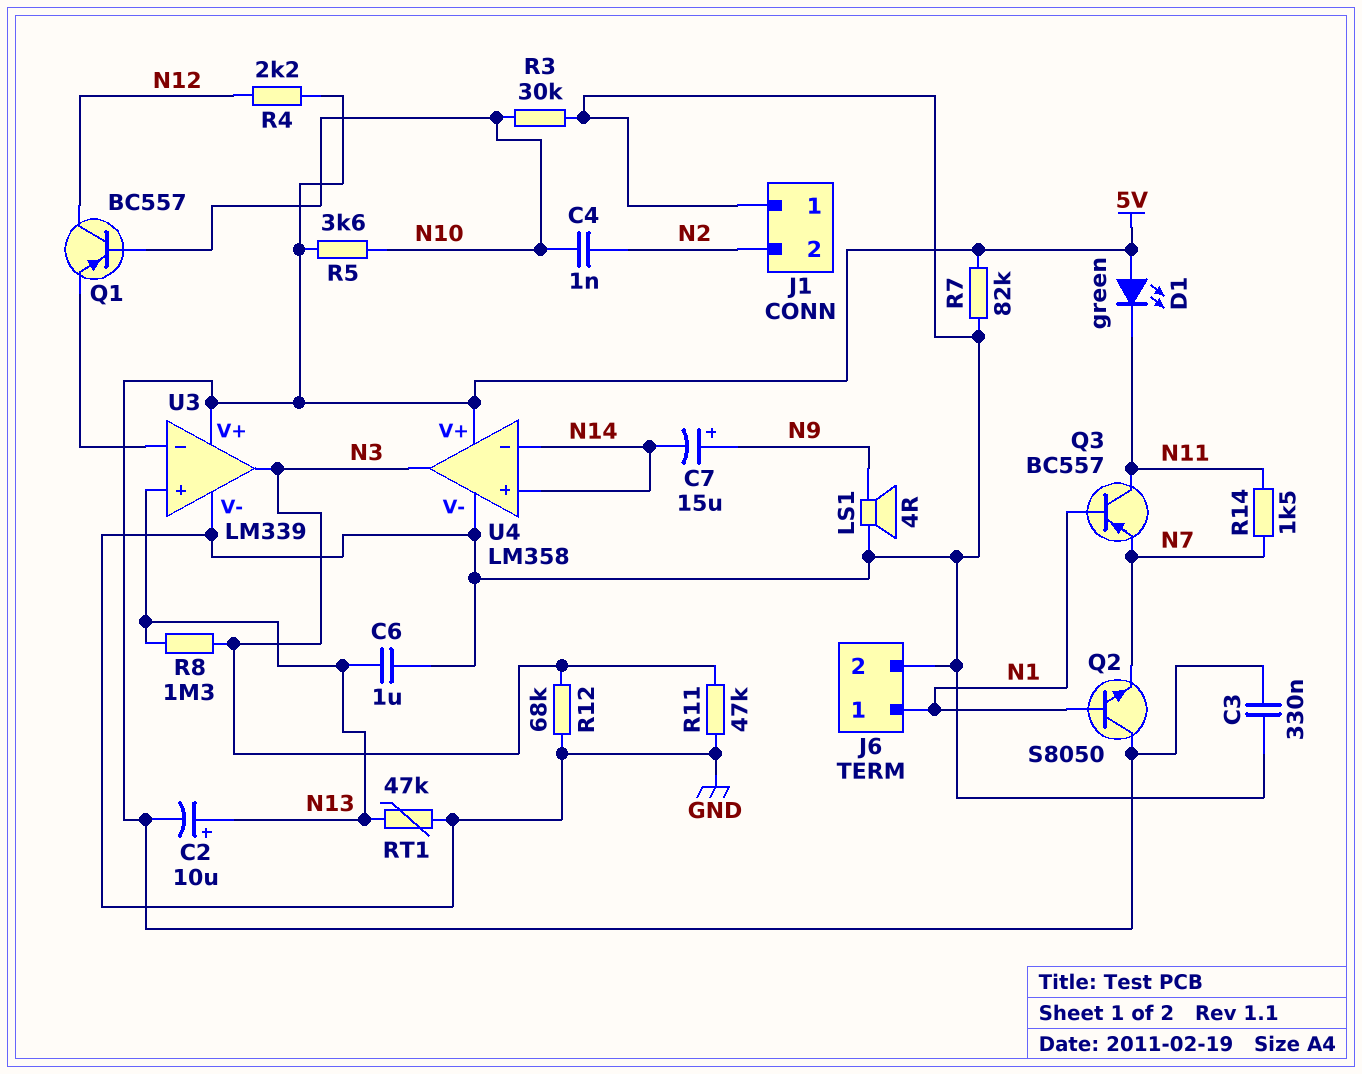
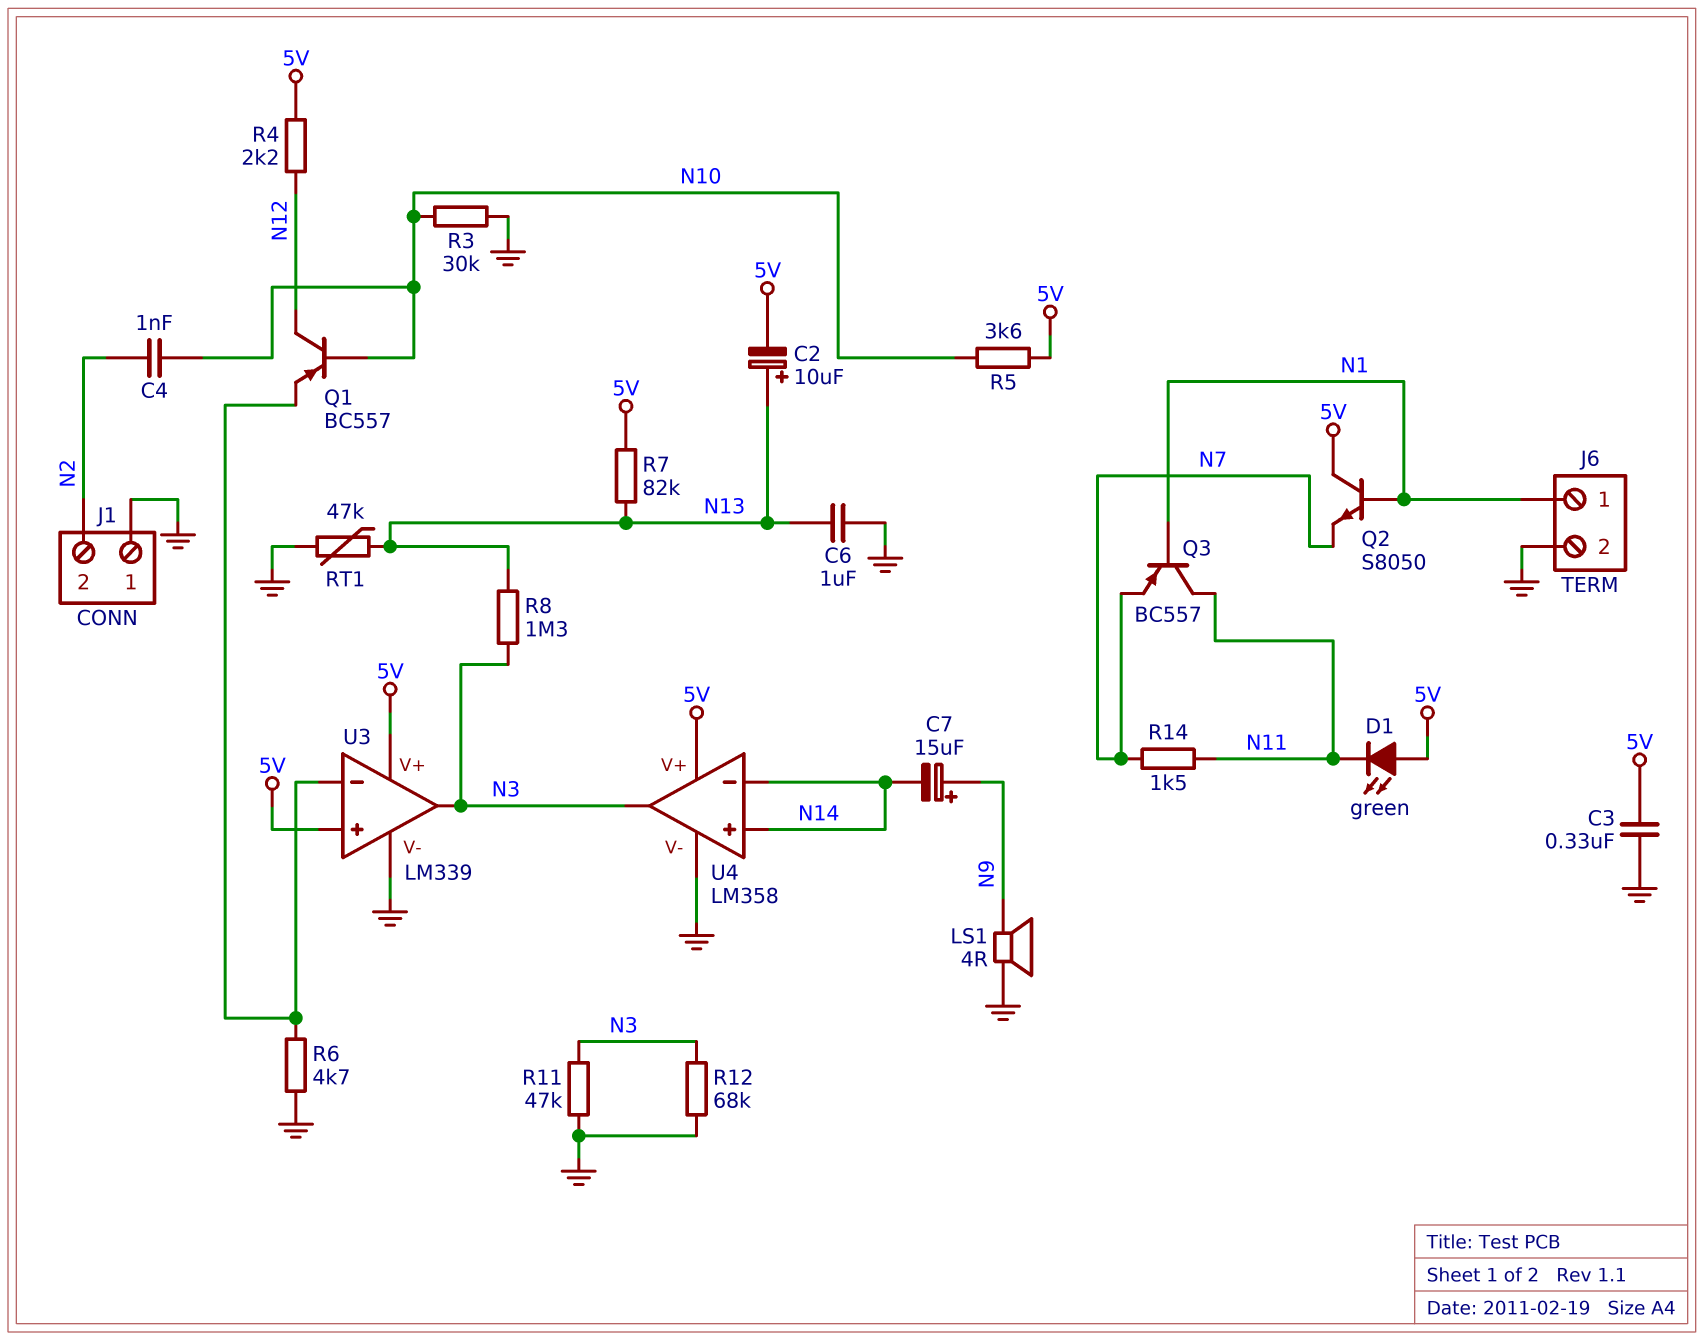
R6: none -> 4.7k (GND, U3/in-)
R7: 82k (5V, GND) -> 82k (5V, N13)
U3 pin in+: N13 -> 5V

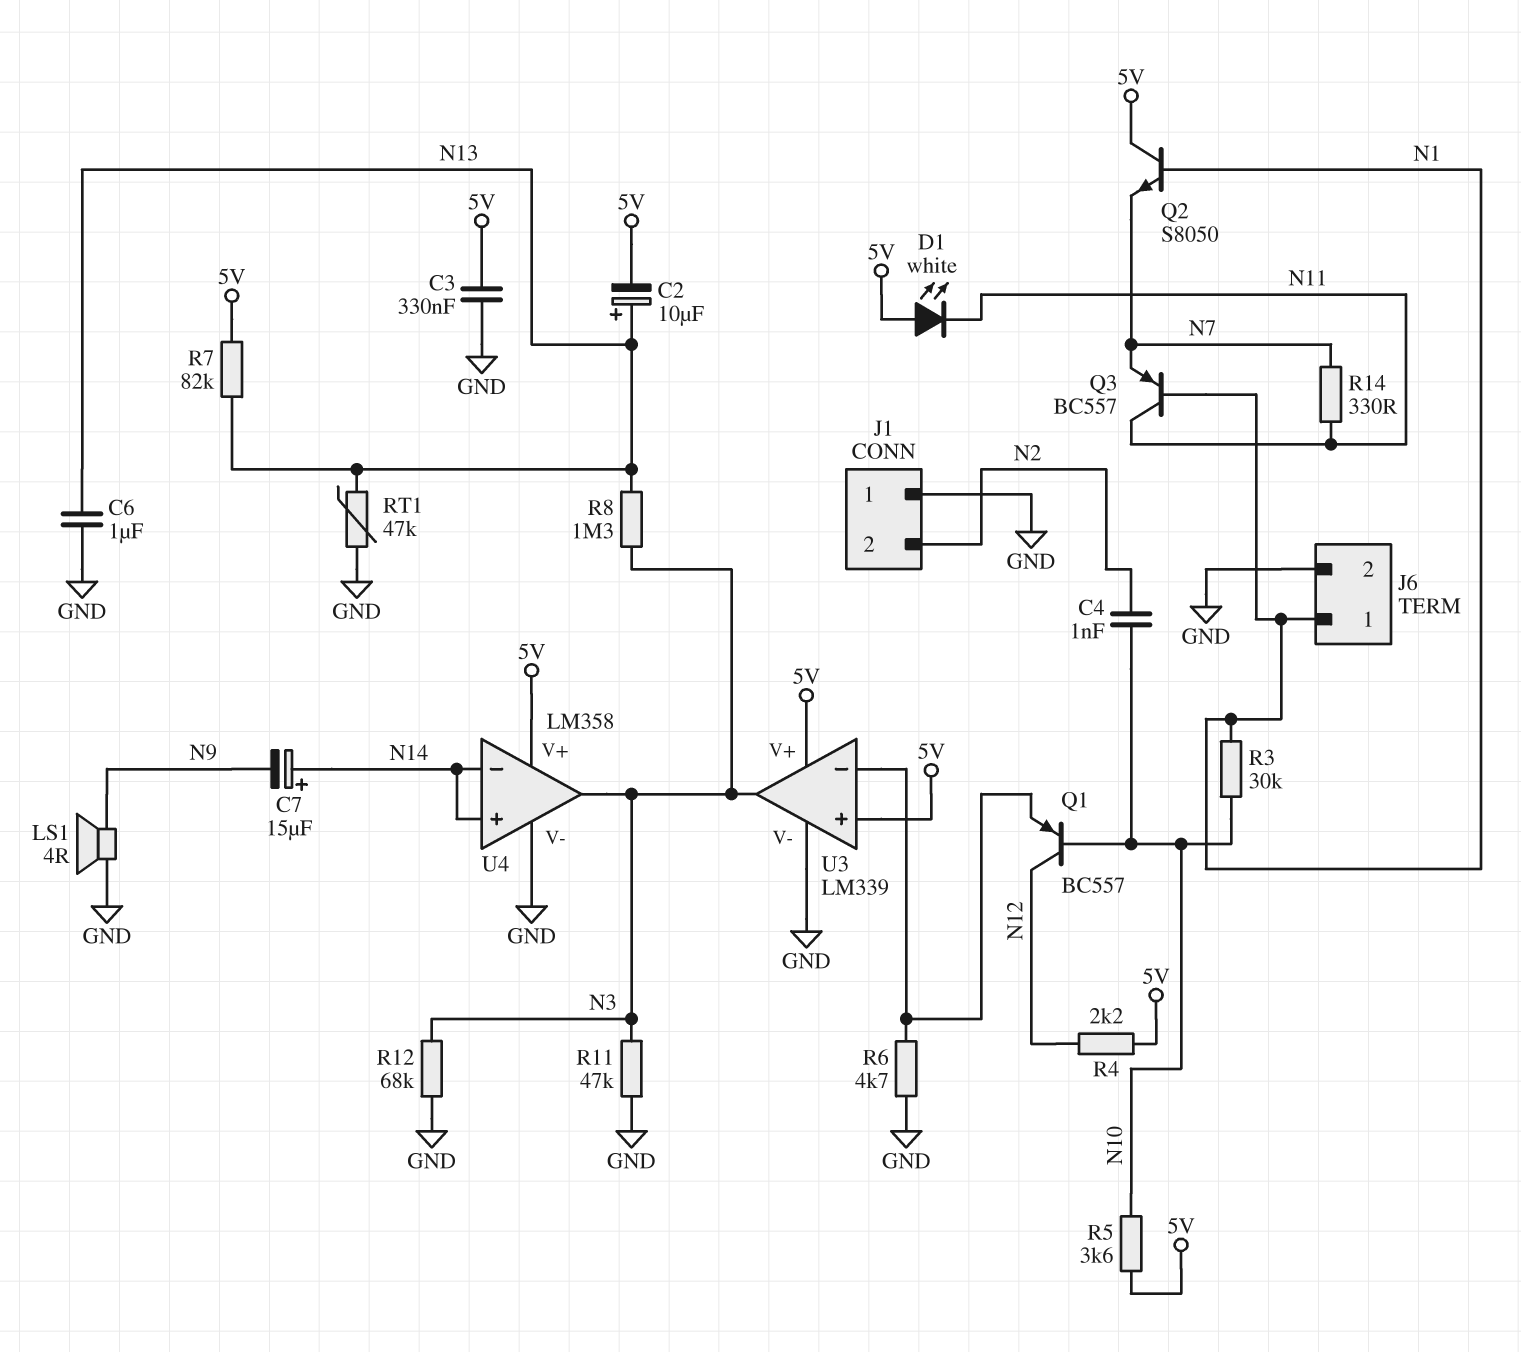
C7: 15uF (plus N9, minus N14) -> 15uF (plus N14, minus N9)
D1: LED green (A 5V, K N11) -> LED white (A 5V, K N11)
R3: 30k (GND, N10) -> 30k (N1, N10)
R14: 1.5k (N7, N11) -> 330 (N7, N11)

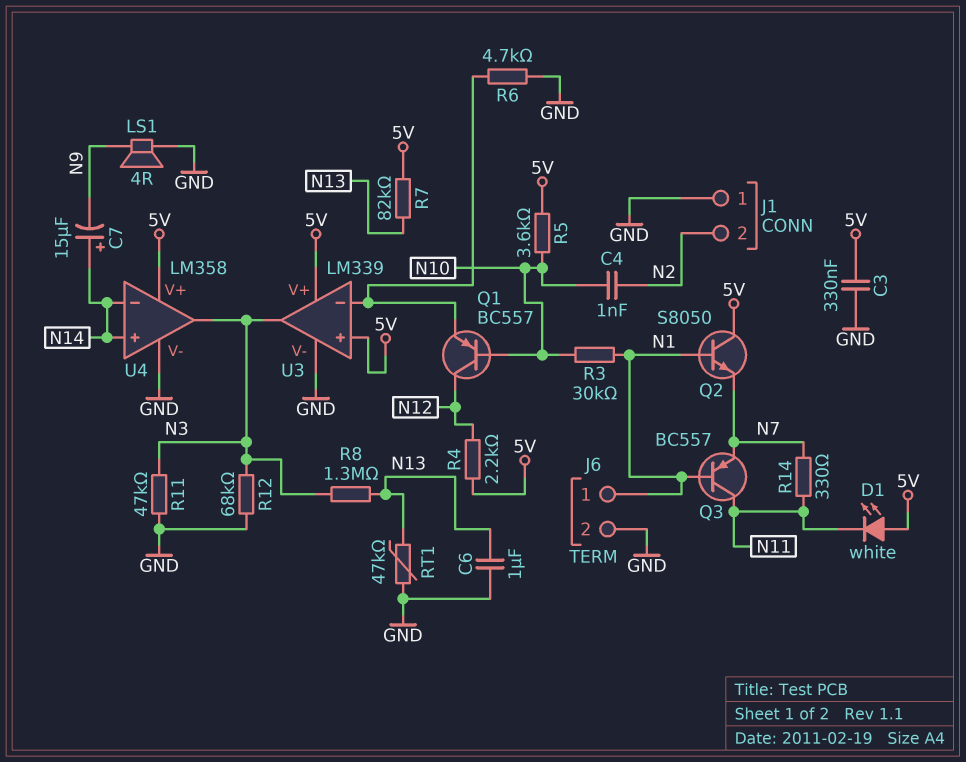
C2: 10uF (plus N13, minus 5V) -> none

